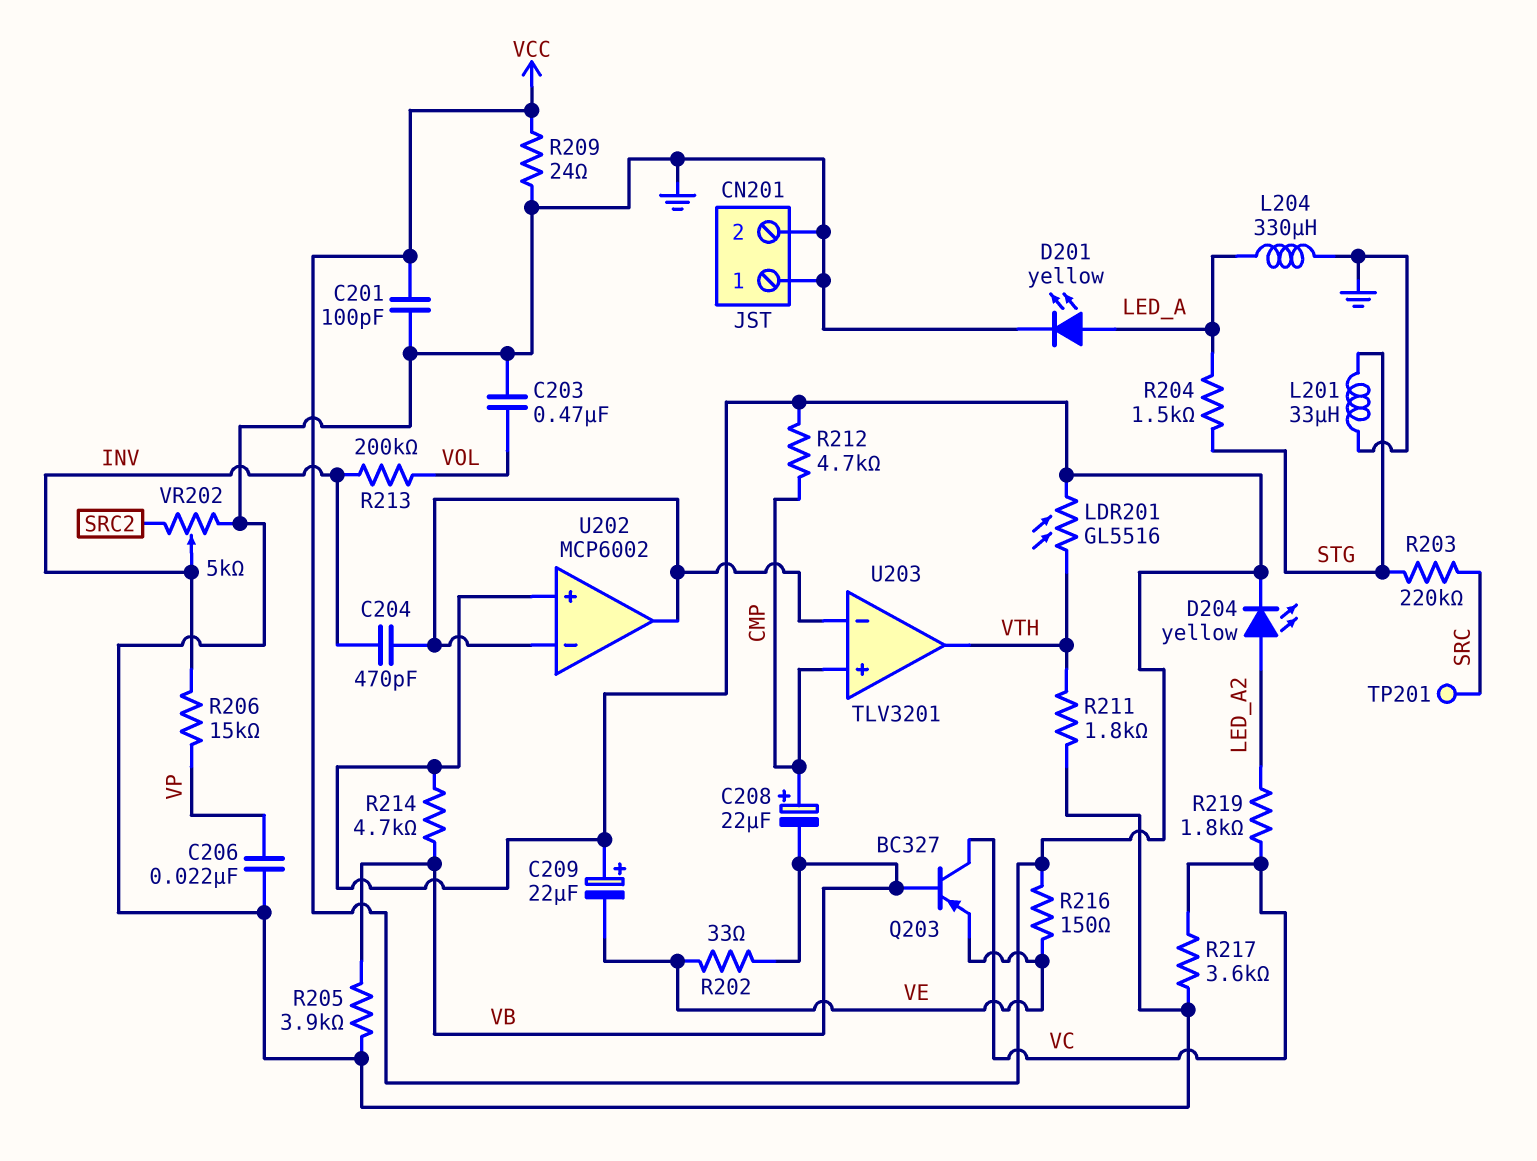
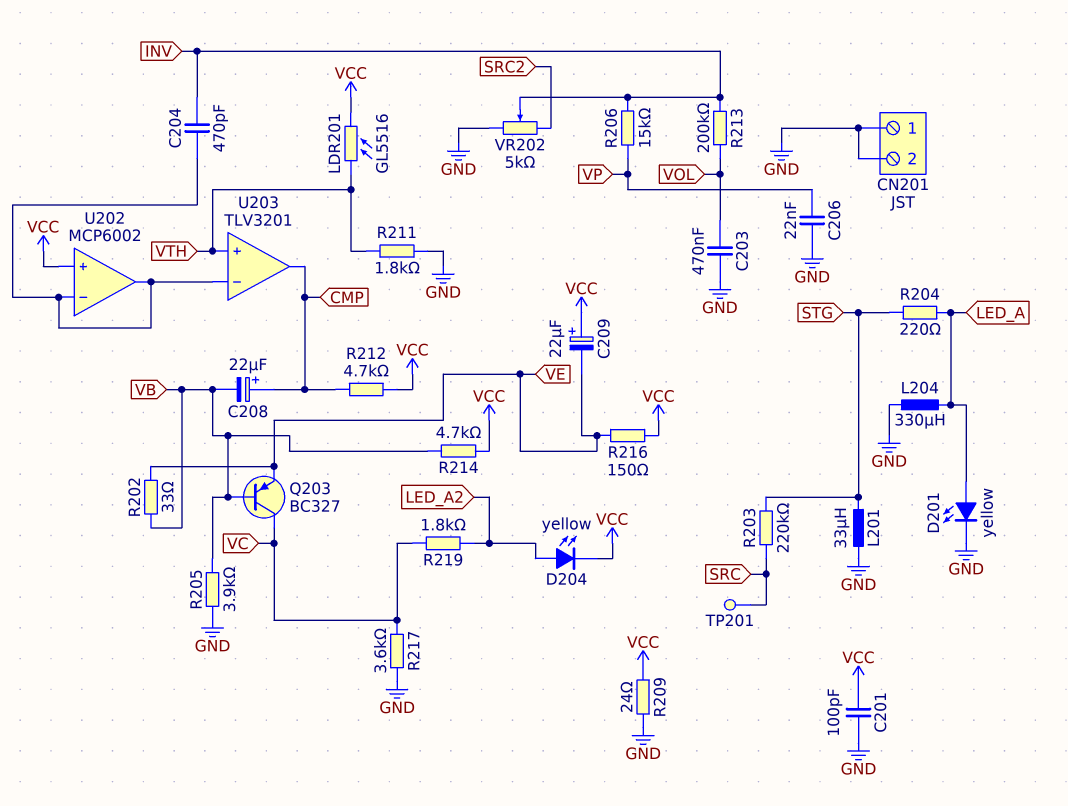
R204: 1.5k (LED_A, STG) -> 220 (LED_A, STG)
U203 pin in+: CMP -> VTH
U203 pin out: VTH -> CMP

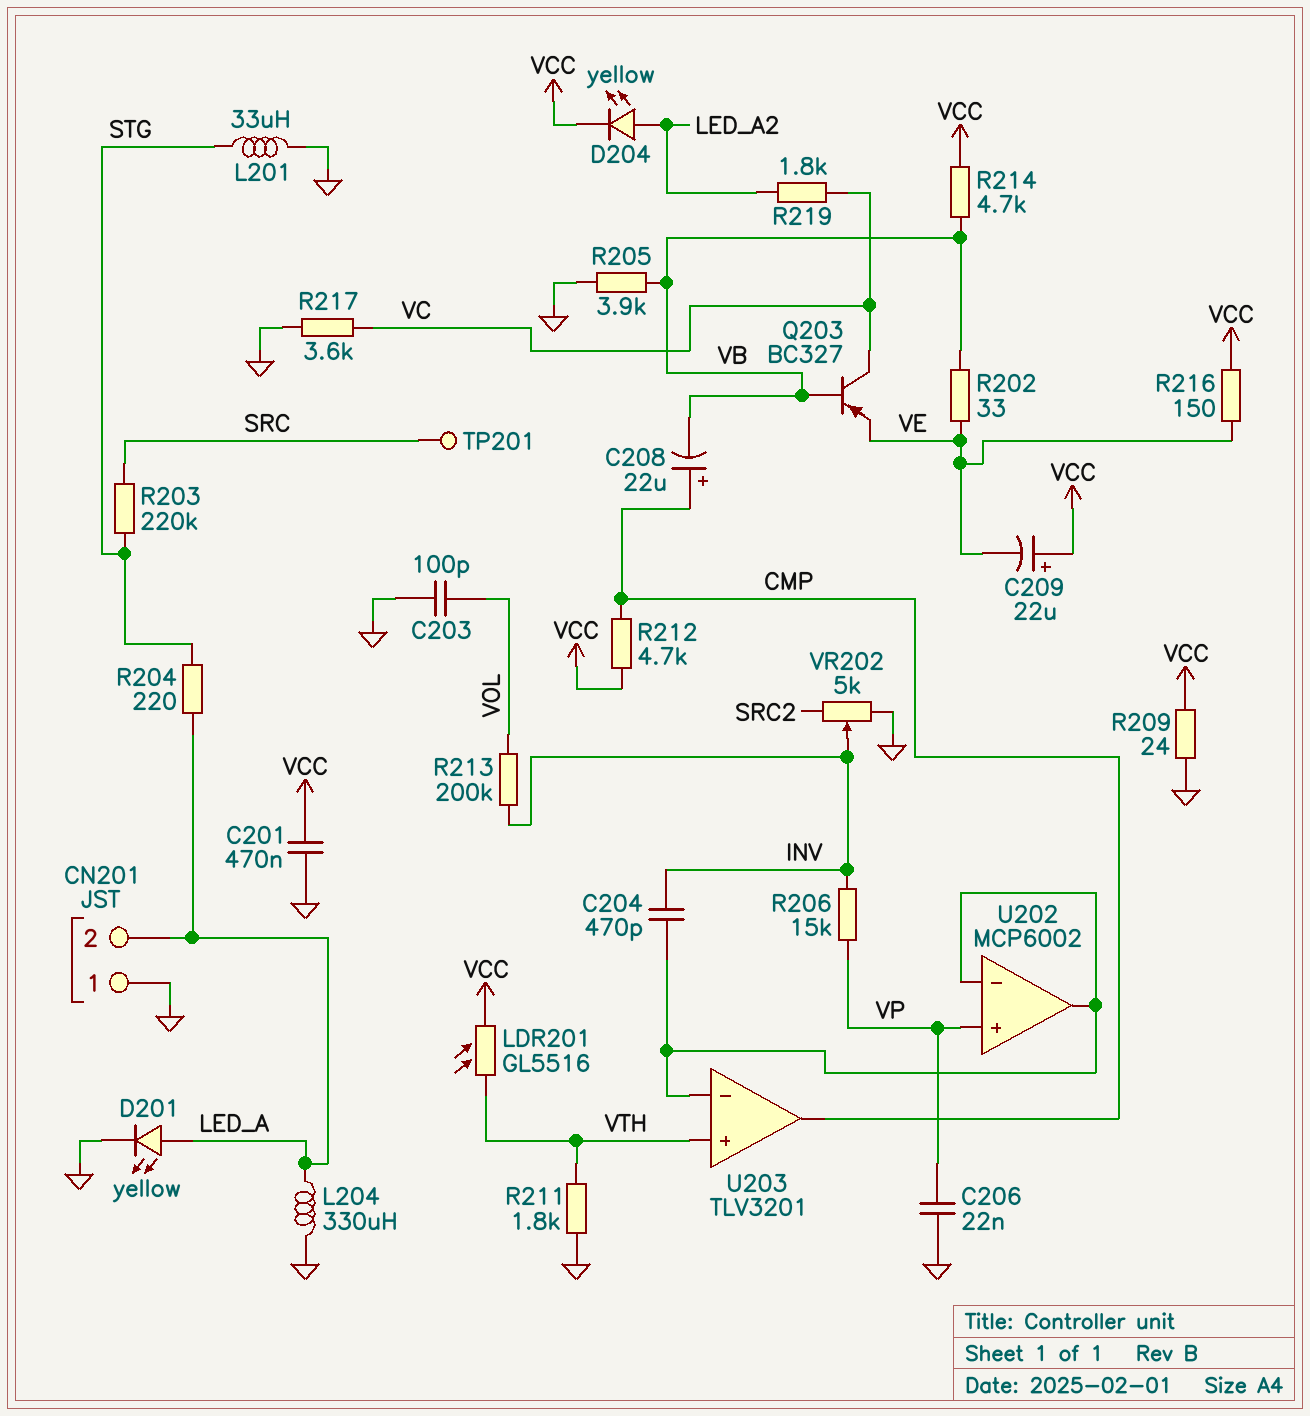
C201: 100pF (GND, VCC) -> 470nF (GND, VCC)
C203: 470nF (GND, VOL) -> 100pF (GND, VOL)
CN201 pin 2: GND -> LED_A
U202 pin in+: VCC -> VP

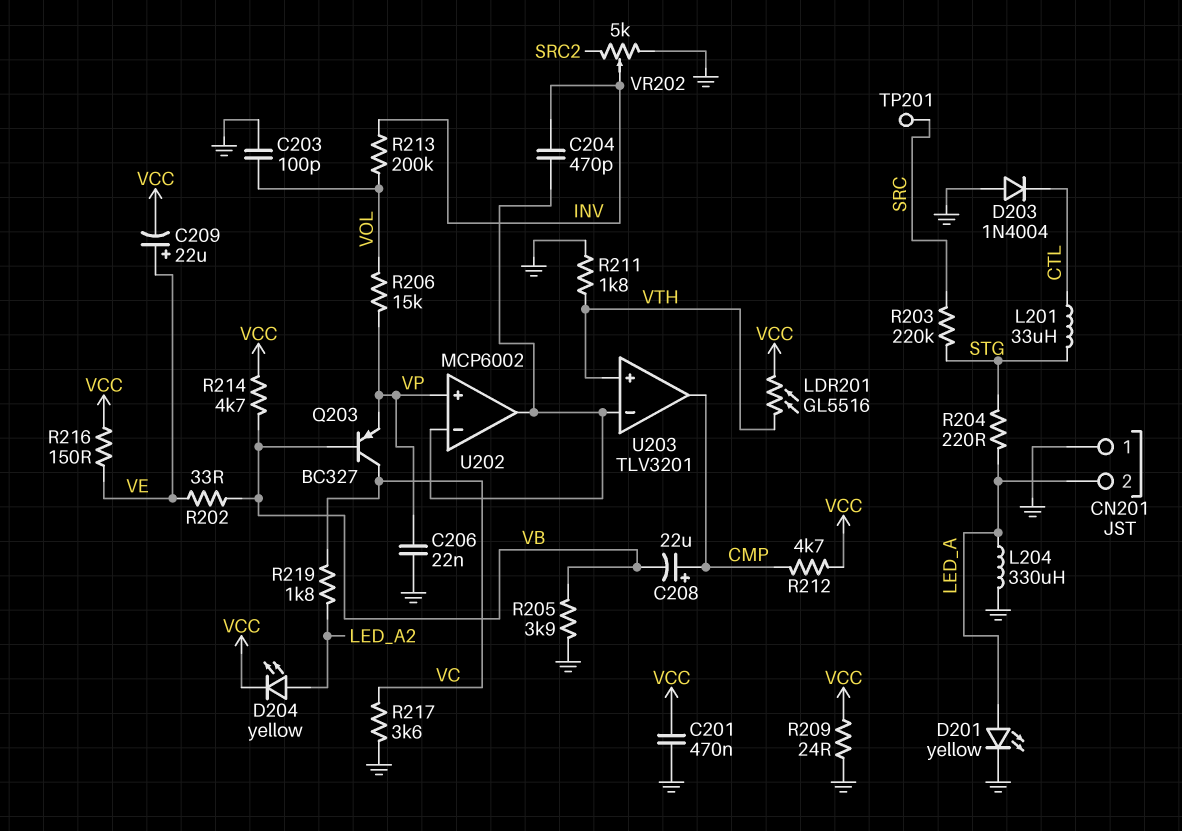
C209: 22uF (plus VCC, minus VE) -> 22uF (plus VE, minus VCC)
D203: none -> diode 1N4004 (A GND, K CTL)
L201: 33uH (GND, STG) -> 33uH (CTL, STG)
Q203: PNP BC327 (B VB, C VC, E VE) -> PNP BC327 (B VB, C VC, E VP)
R206: 15k (INV, VP) -> 15k (VOL, VP)

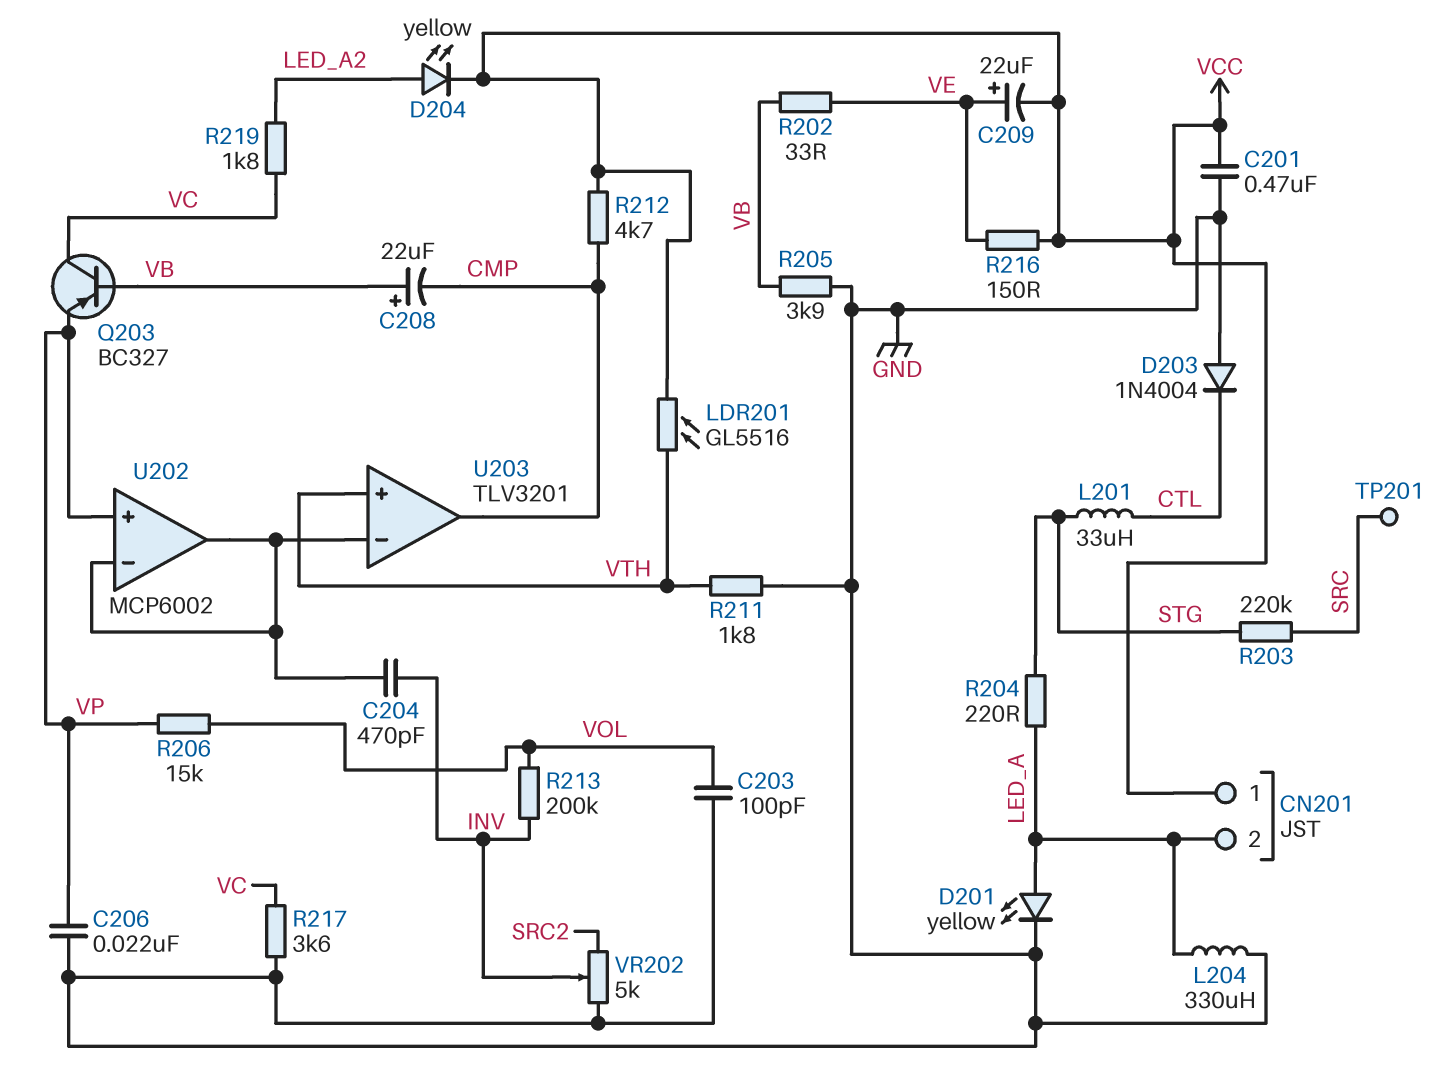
C208: 22uF (plus CMP, minus VB) -> 22uF (plus VB, minus CMP)
CN201 pin 1: GND -> VCC
R209: 24 (GND, VCC) -> none
R214: 4.7k (VB, VCC) -> none

